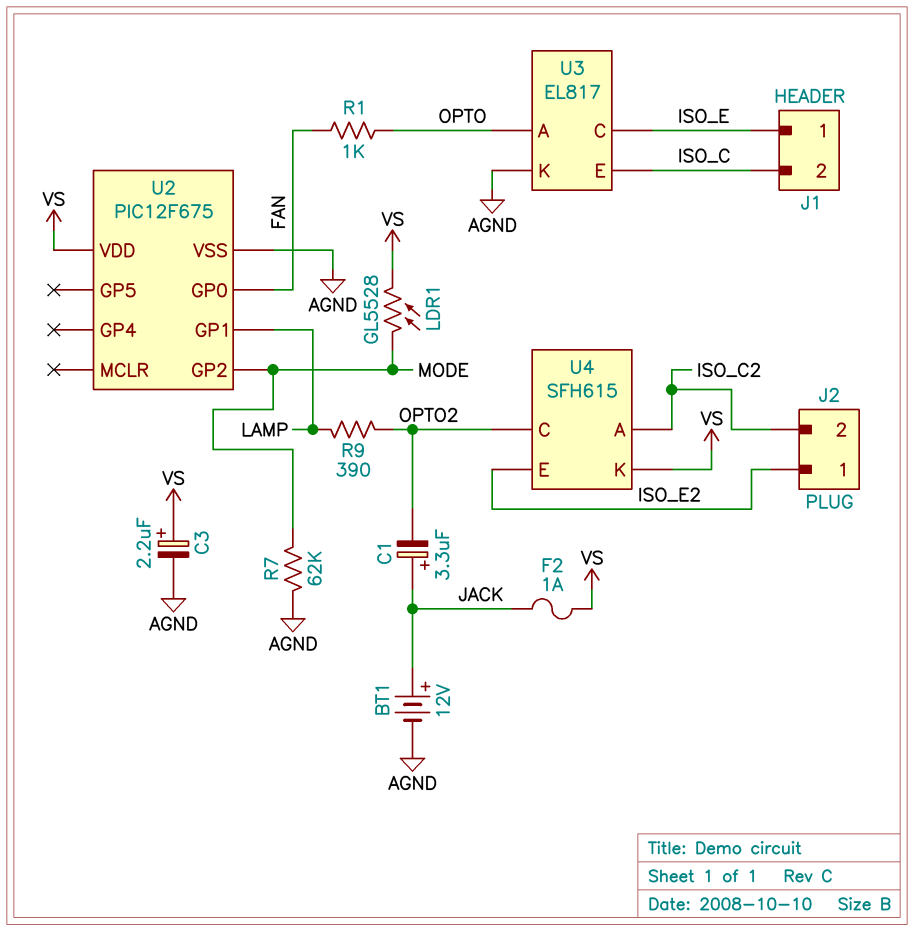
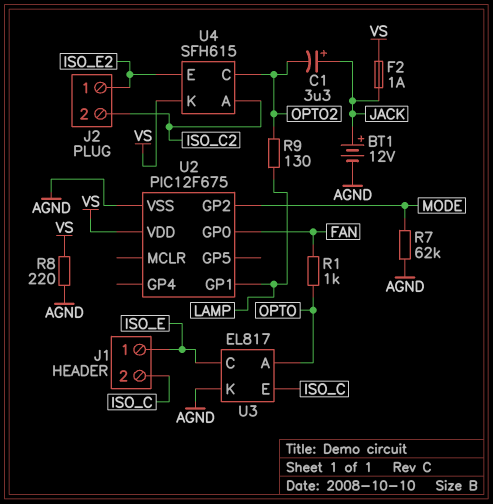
C3: 2.2uF (plus VS, minus AGND) -> none
LDR1: GL5528 (MODE, VS) -> none
R8: none -> 220 (AGND, VS)
R9: 390 (LAMP, OPTO2) -> 130 (LAMP, OPTO2)

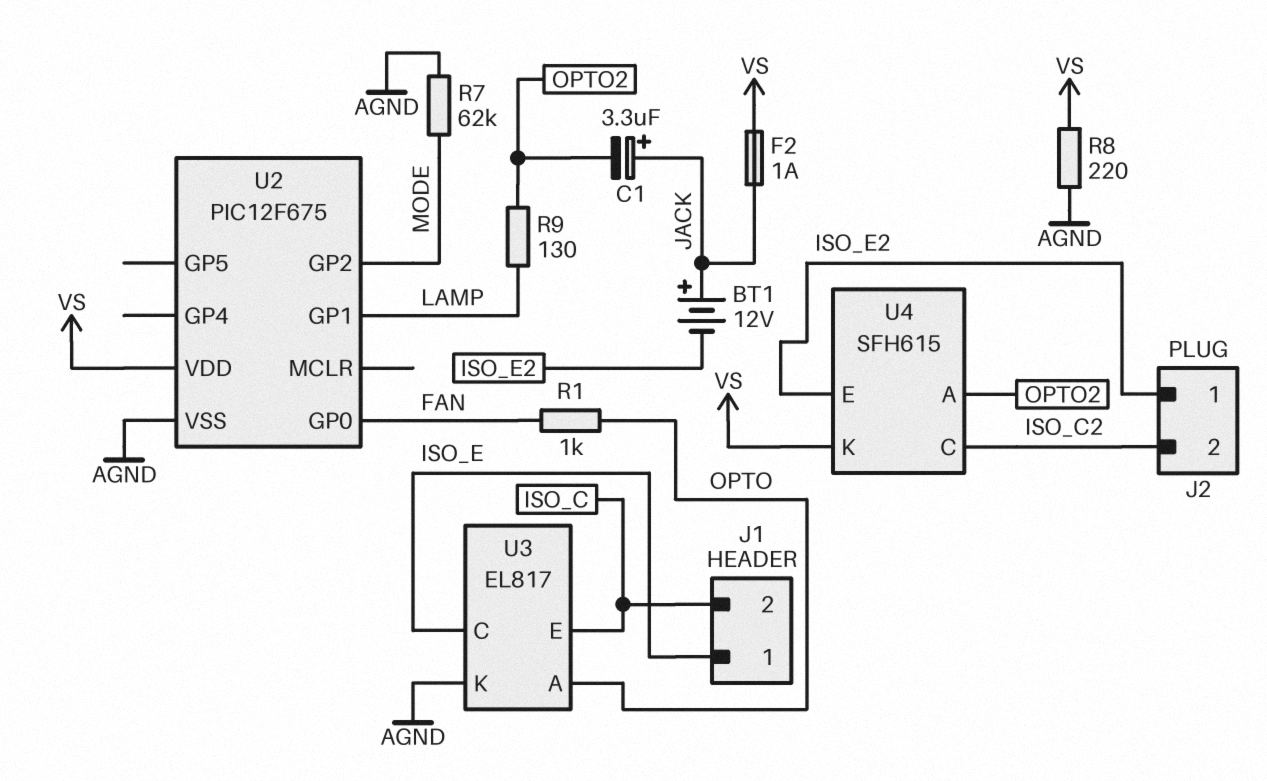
BT1: 12V (plus JACK, minus AGND) -> 12V (plus JACK, minus ISO_E2)
U4 pin A: ISO_C2 -> OPTO2
U4 pin C: OPTO2 -> ISO_C2

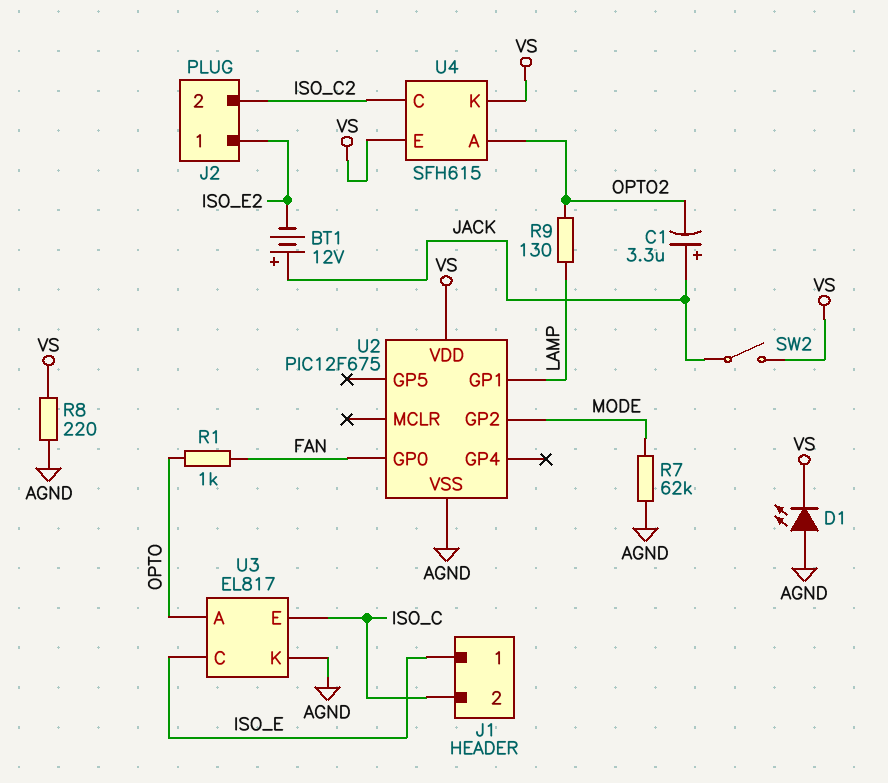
D1: none -> LED (A AGND, K VS)
F2: 1A (JACK, VS) -> none
SW2: none -> switch (JACK, VS)
U4 pin E: ISO_E2 -> VS

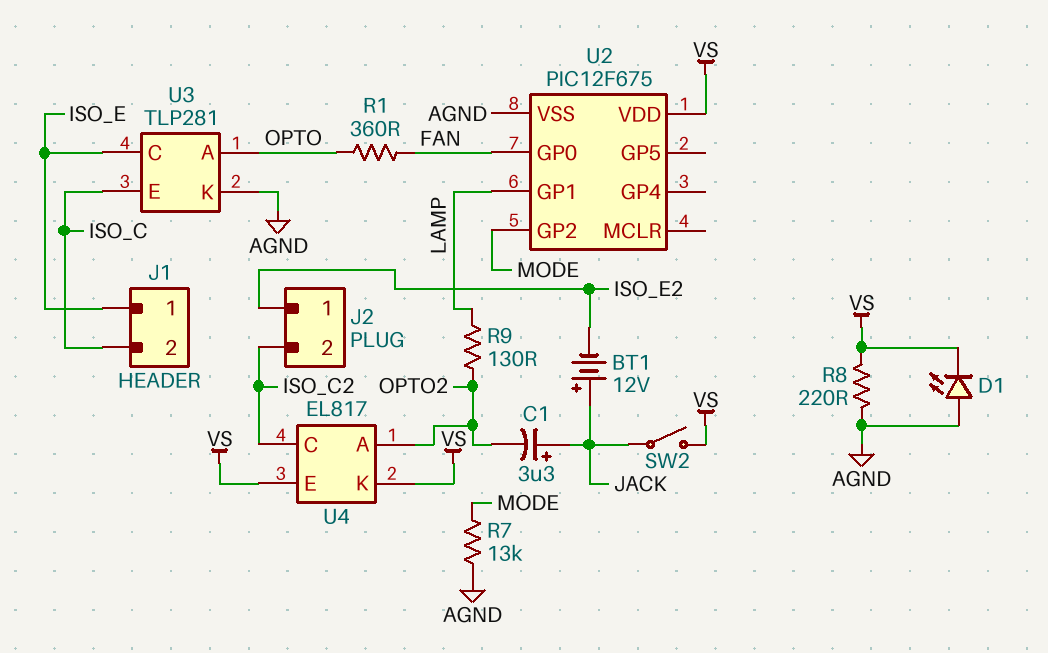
R1: 1k (FAN, OPTO) -> 360 (FAN, OPTO)
R7: 62k (AGND, MODE) -> 13k (AGND, MODE)
U3: EL817 -> TLP281
U4: SFH615 -> EL817

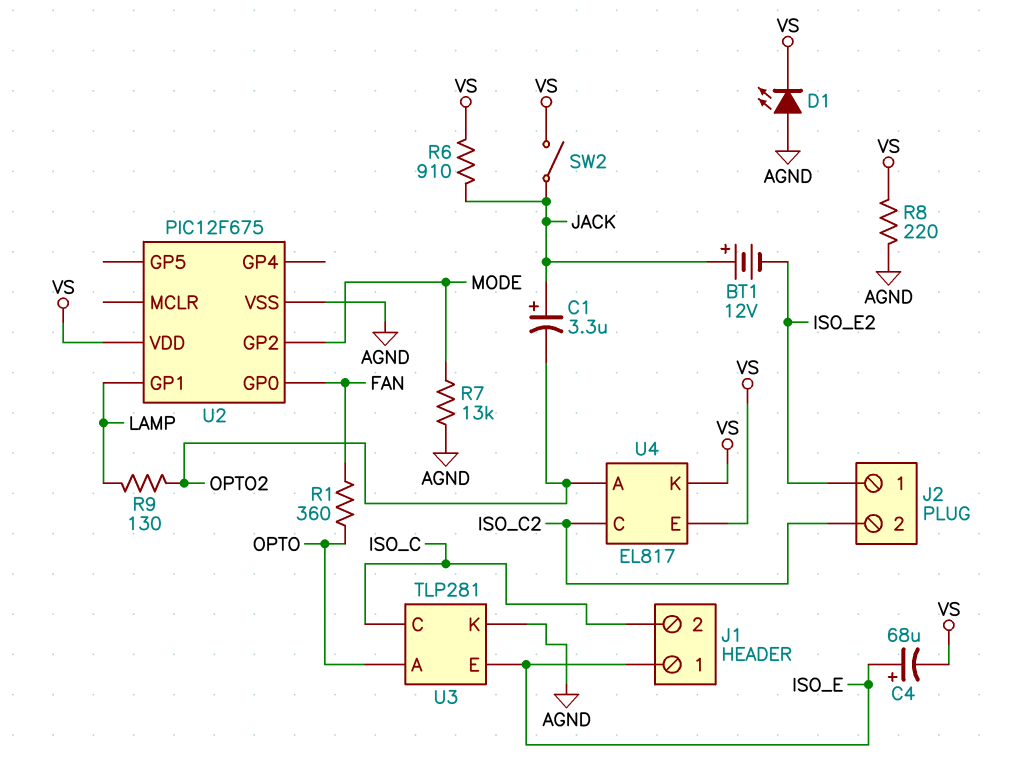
C4: none -> 68uF (plus ISO_E, minus VS)
R6: none -> 910 (JACK, VS)
U3 pin C: ISO_E -> ISO_C
U3 pin E: ISO_C -> ISO_E

